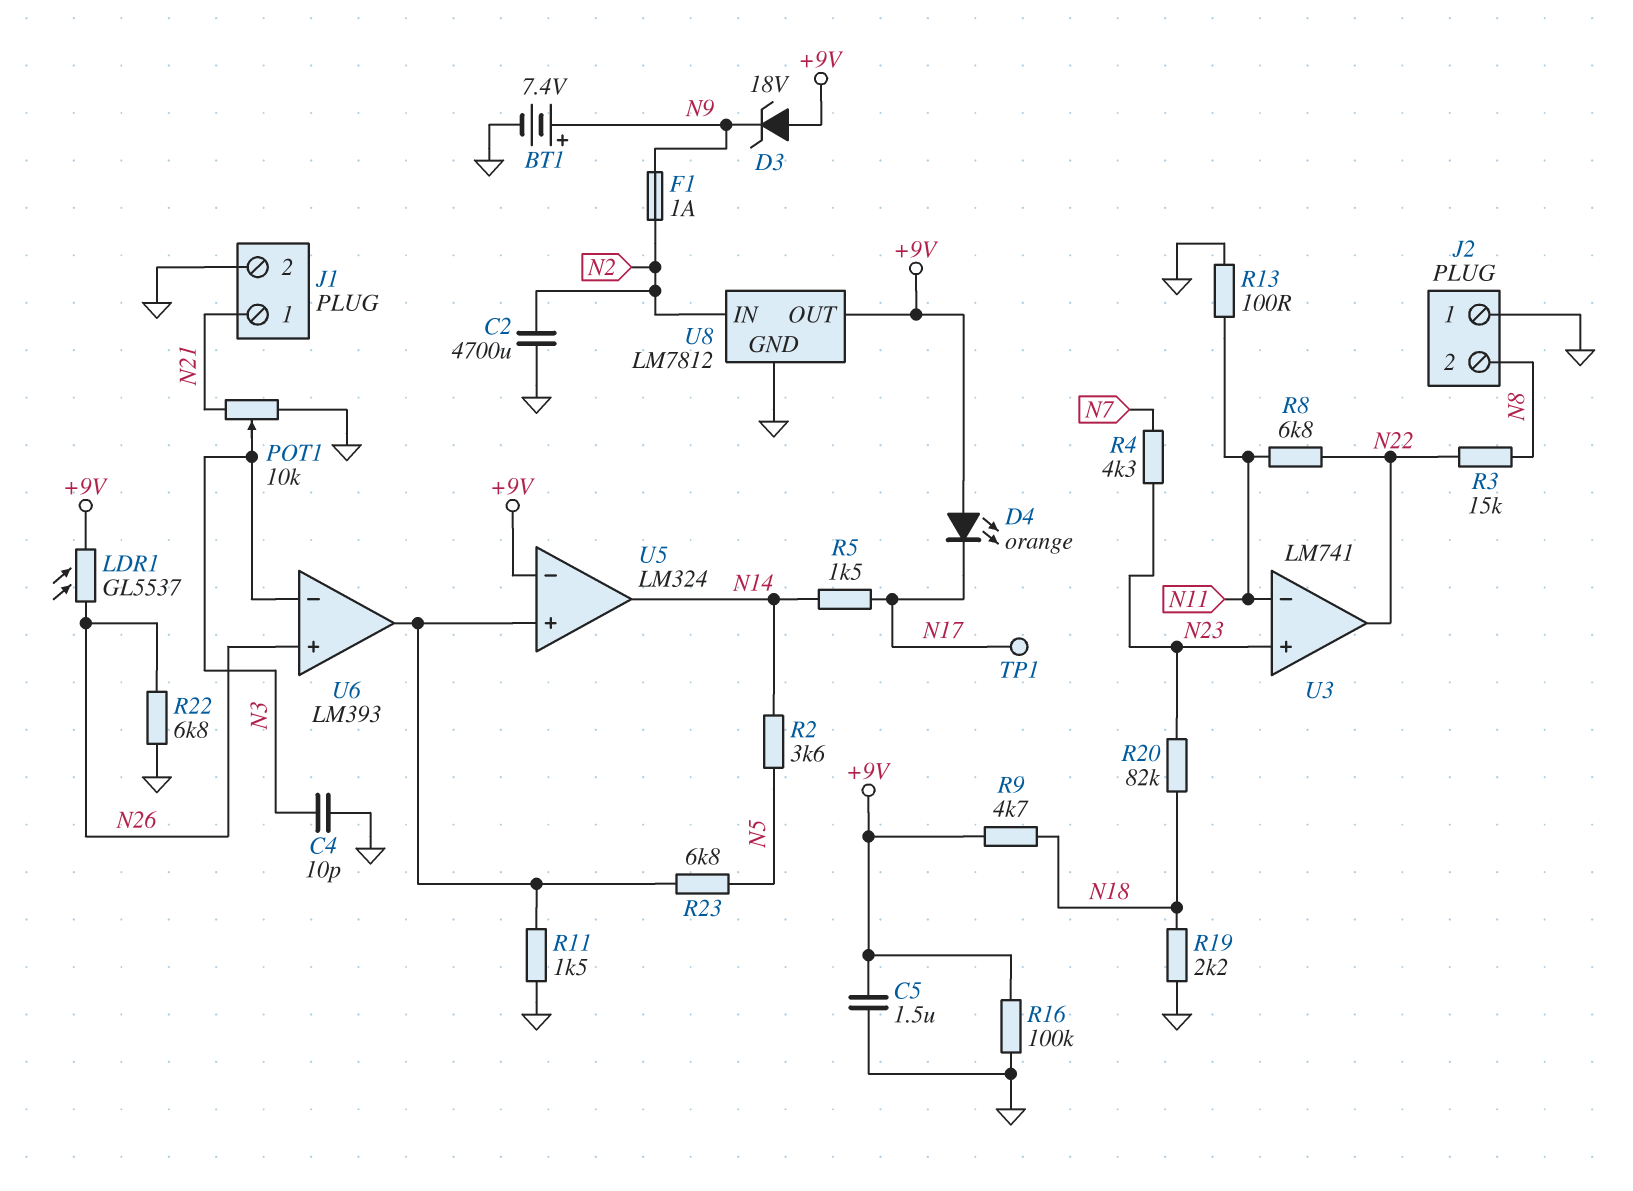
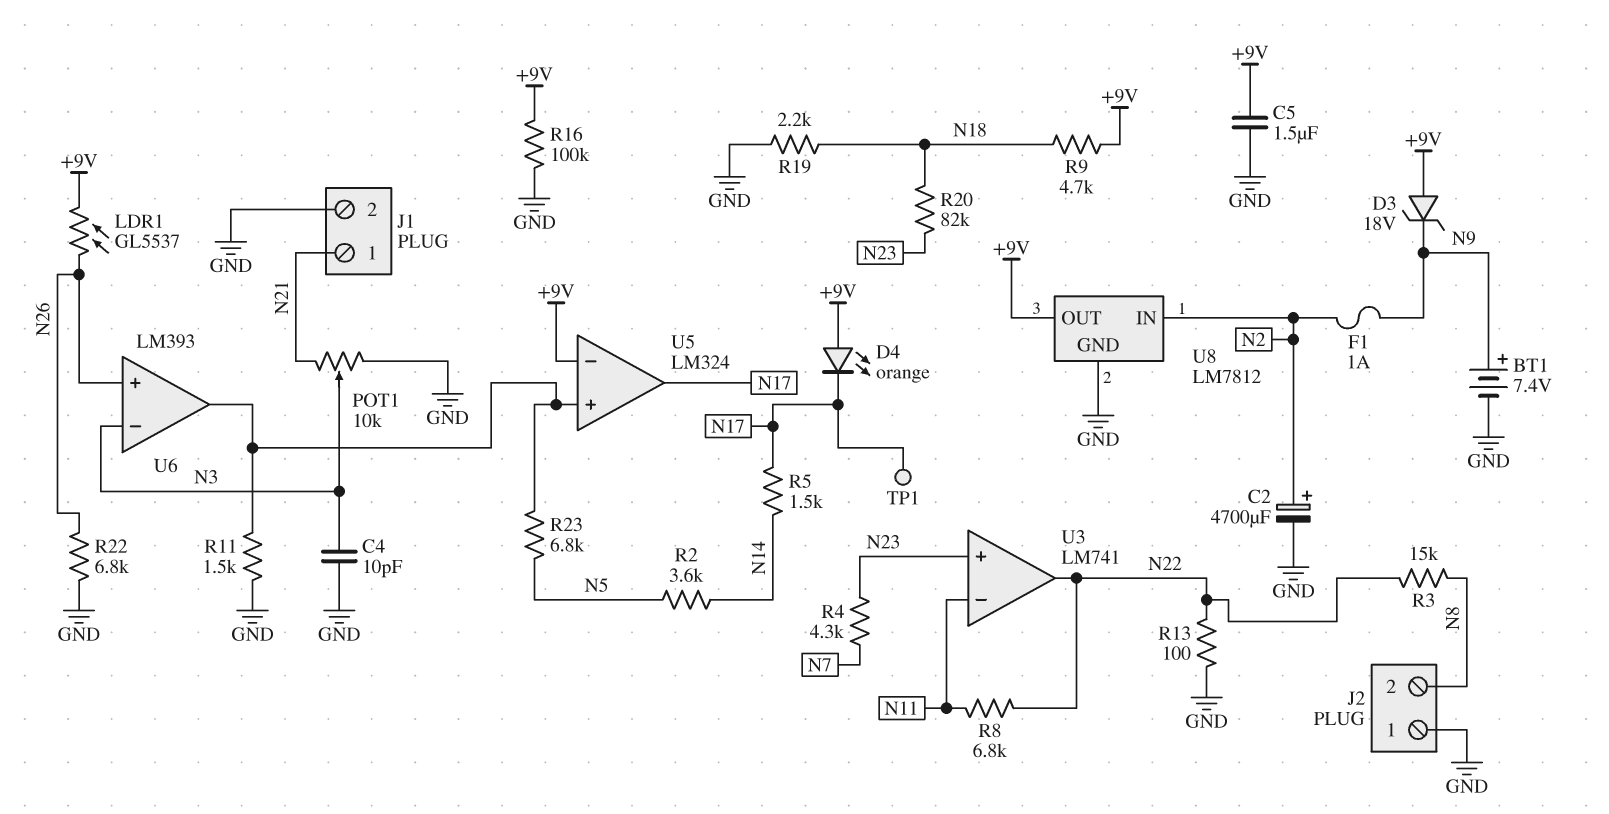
C2: 4700uF (GND, N2) -> 4700uF (plus N2, minus GND)
R13: 100 (GND, N11) -> 100 (GND, N22)
U5 pin out: N14 -> N17

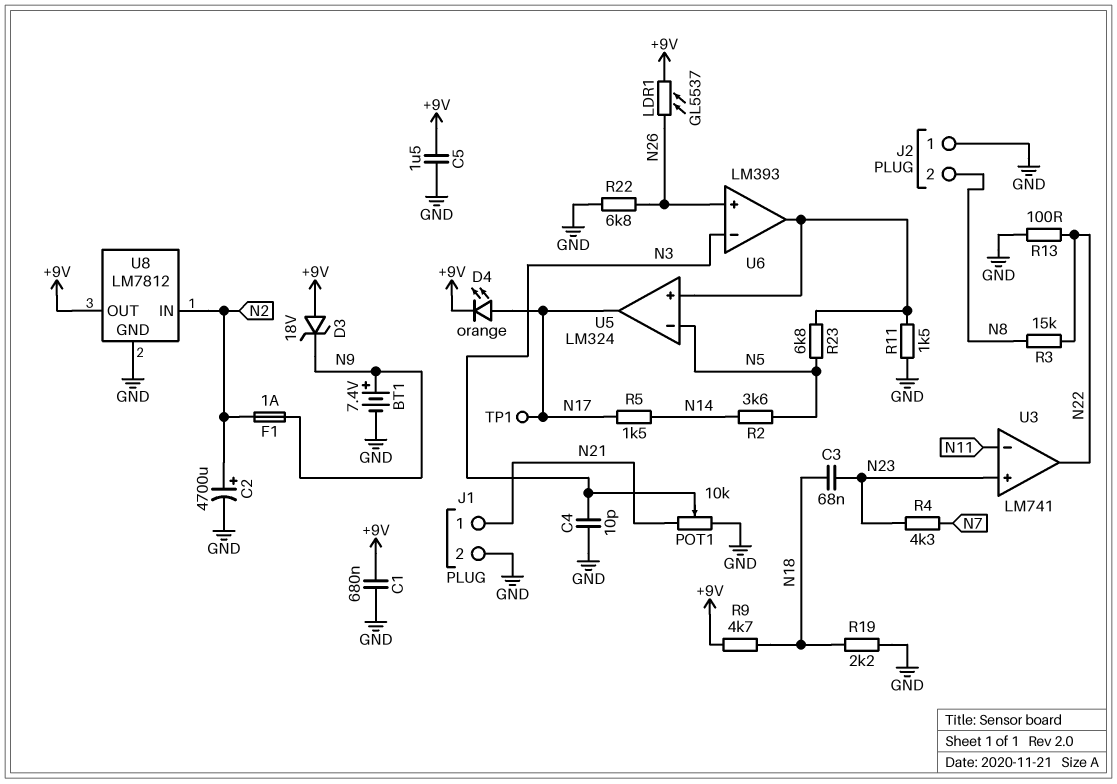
C1: none -> 680nF (+9V, GND)
C3: none -> 68nF (N18, N23)
D4: LED orange (A +9V, K N17) -> LED orange (A N17, K +9V)
R8: 6.8k (N11, N22) -> none
R16: 100k (+9V, GND) -> none
R20: 82k (N18, N23) -> none
U5 pin in-: +9V -> N5

